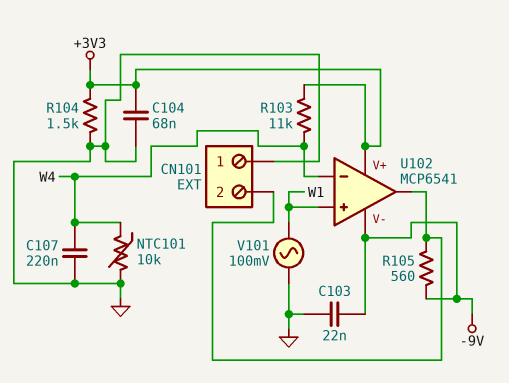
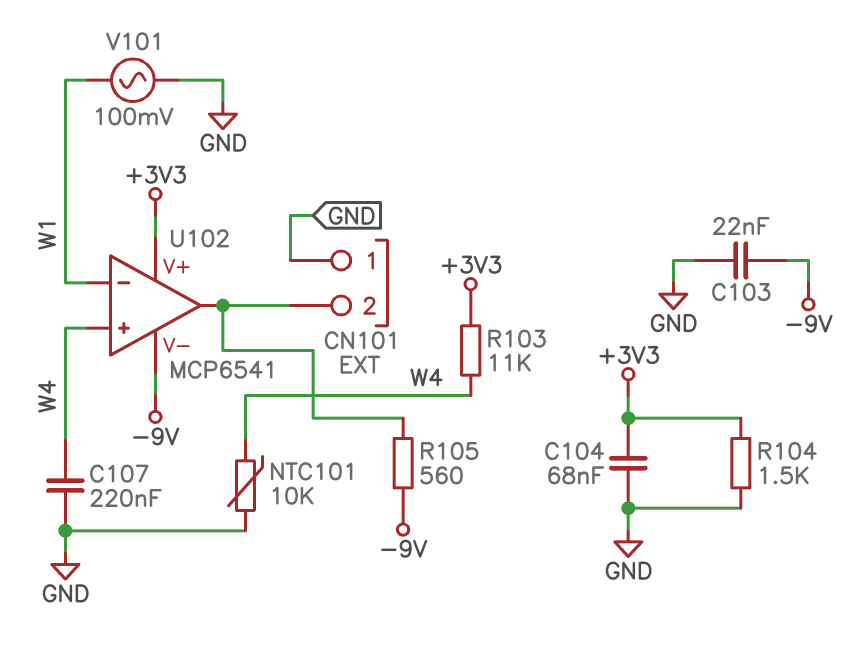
U102 pin in+: W1 -> W4
U102 pin in-: W4 -> W1

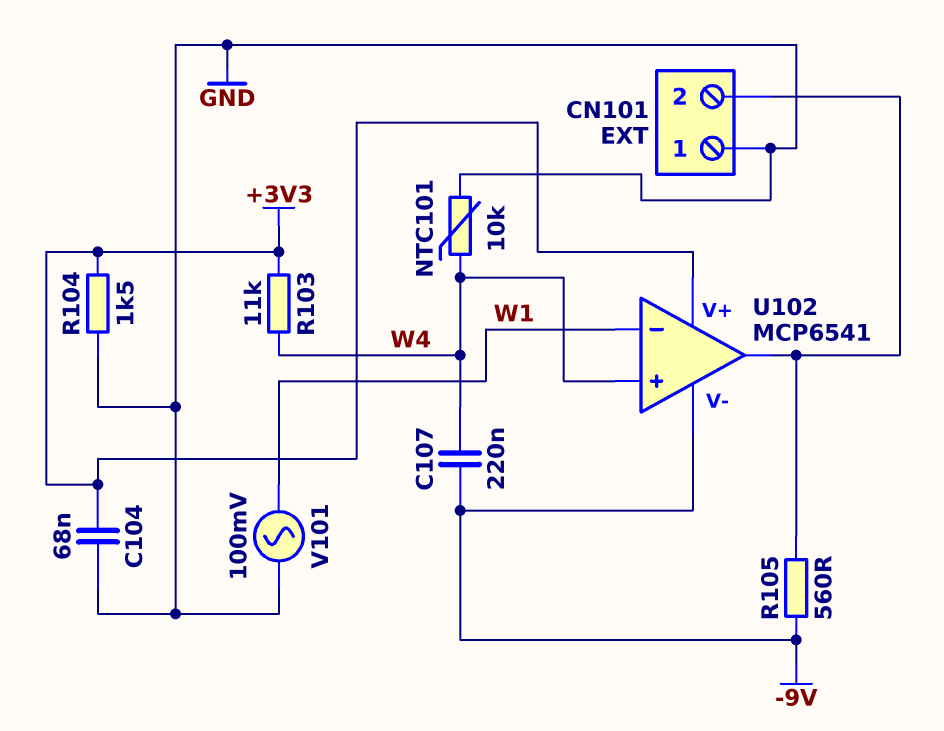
C103: 22nF (-9V, GND) -> none
C107: 220nF (GND, W4) -> 220nF (-9V, W4)

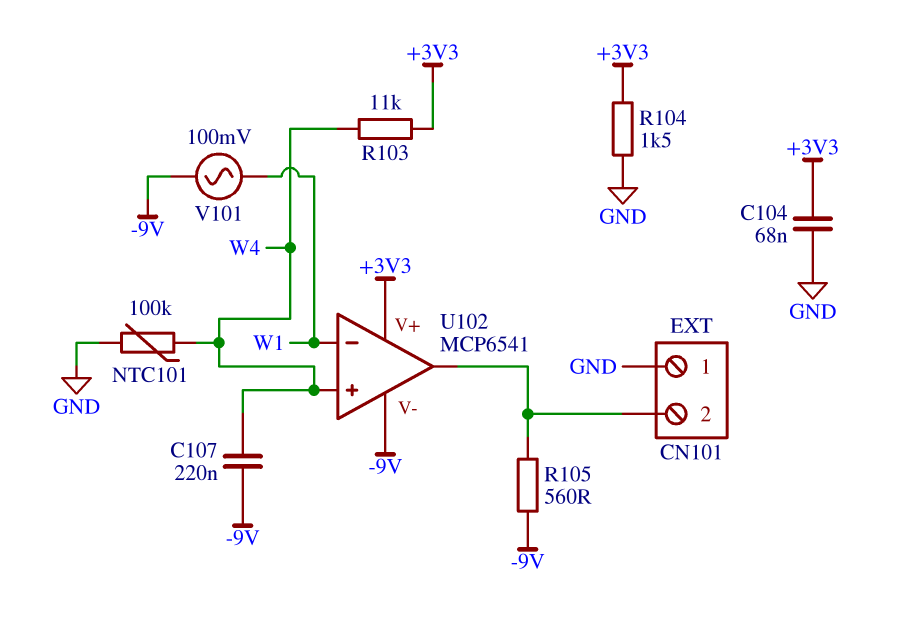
NTC101: 10k (GND, W4) -> 100k (GND, W4)
V101: AC 100mV (GND, W1) -> AC 100mV (-9V, W1)

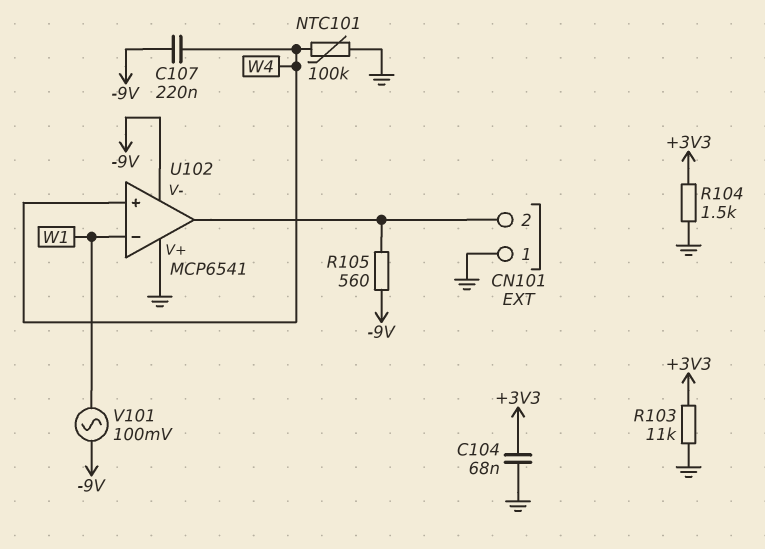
R103: 11k (+3V3, W4) -> 11k (+3V3, GND)
U102 pin V+: +3V3 -> GND

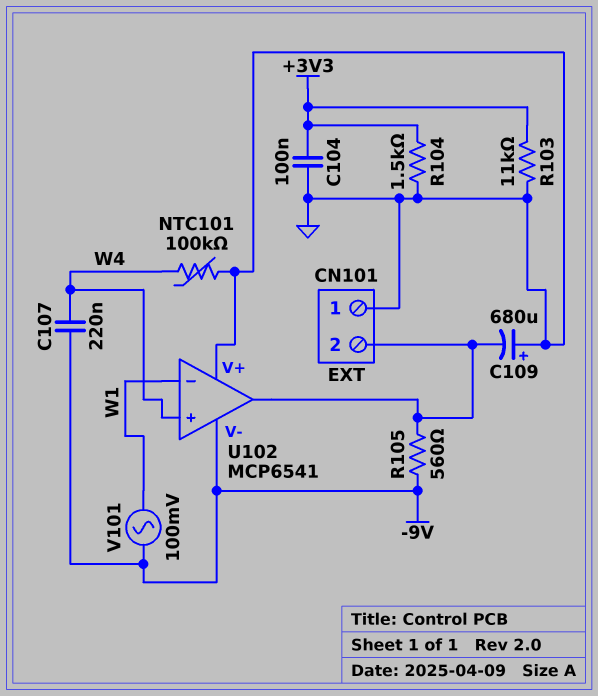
C104: 68nF (+3V3, GND) -> 100nF (+3V3, GND)
C109: none -> 680uF (plus GND, minus CN101/2)

